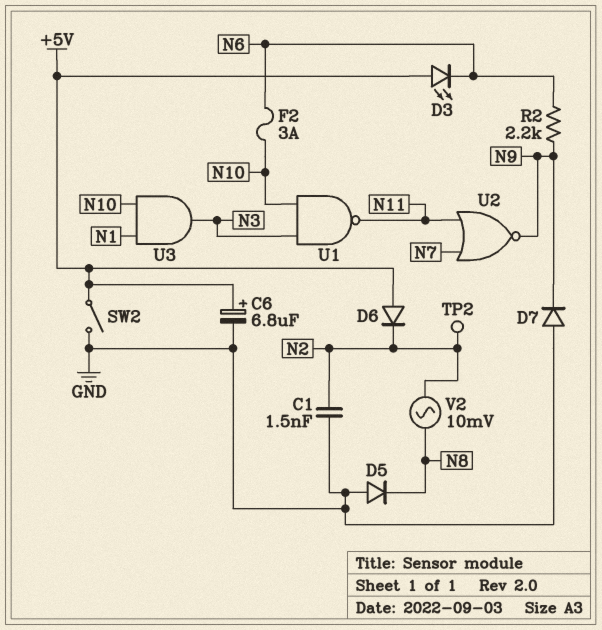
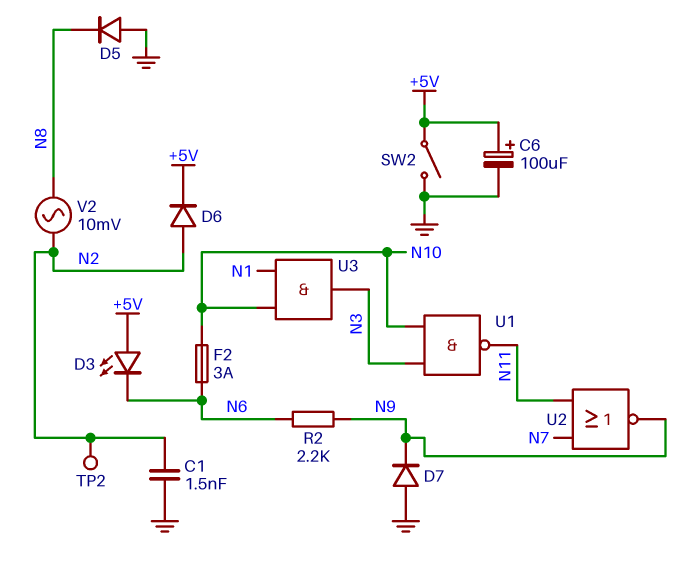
C6: 6.8uF (plus +5V, minus GND) -> 100uF (plus +5V, minus GND)
D6: diode (A +5V, K N2) -> diode (A N2, K +5V)

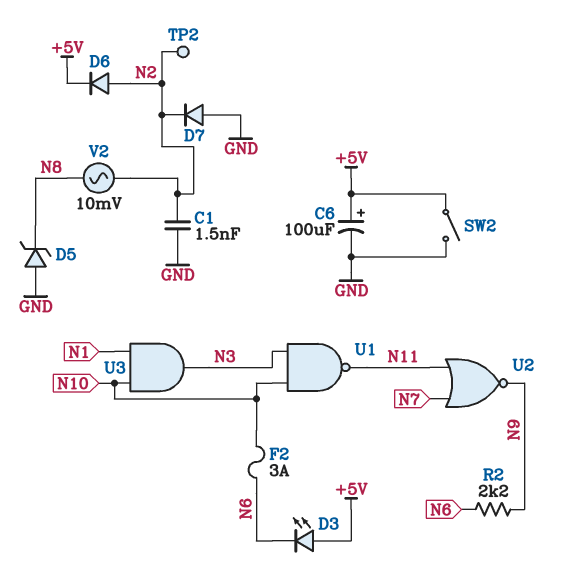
D5: diode (A GND, K N8) -> zener (A GND, K N8)
D7: diode (A GND, K N9) -> diode (A GND, K N2)

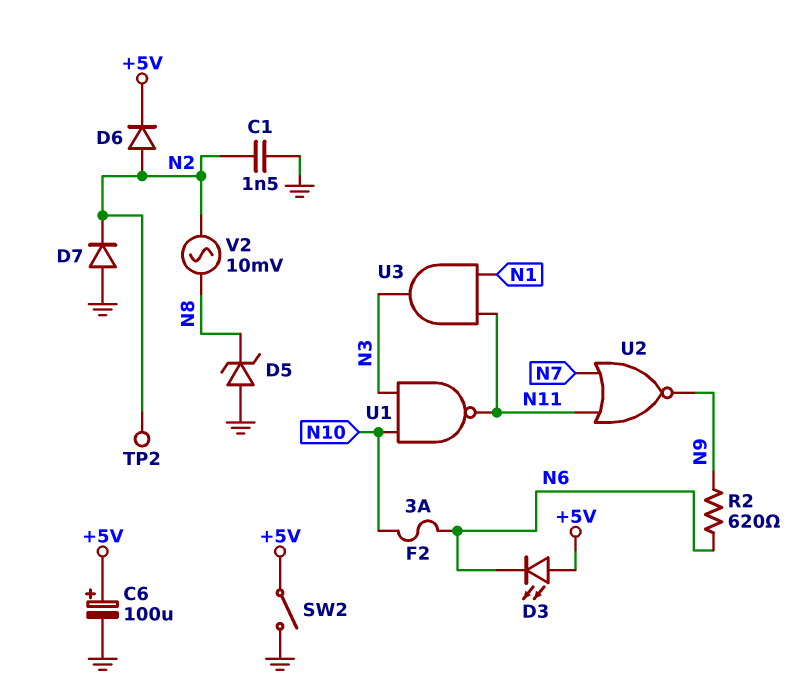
R2: 2.2k (N6, N9) -> 620 (N6, N9)
U3: AND (in N1, in N10, out N3) -> AND (in N1, in N11, out N3)

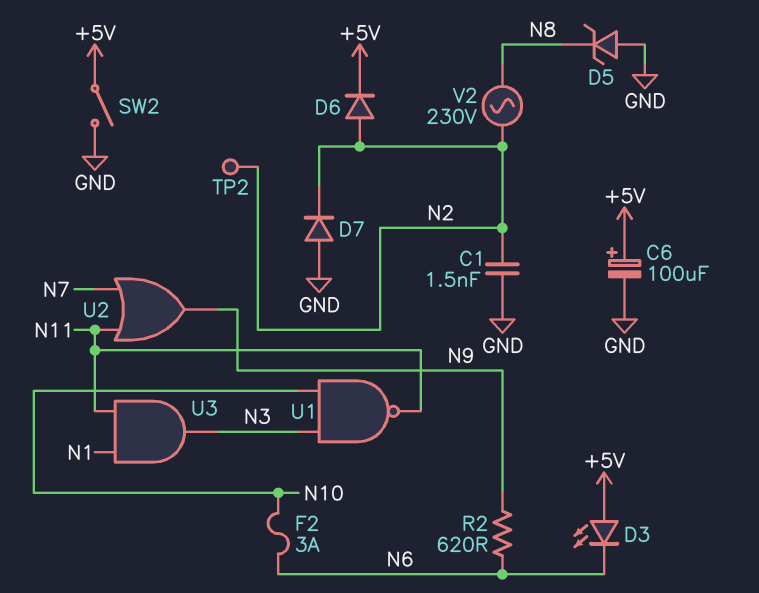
U2: NOR (in N7, in N11, out N9) -> OR (in N7, in N11, out N9)
V2: AC 10mV (N2, N8) -> AC 230V (N2, N8)

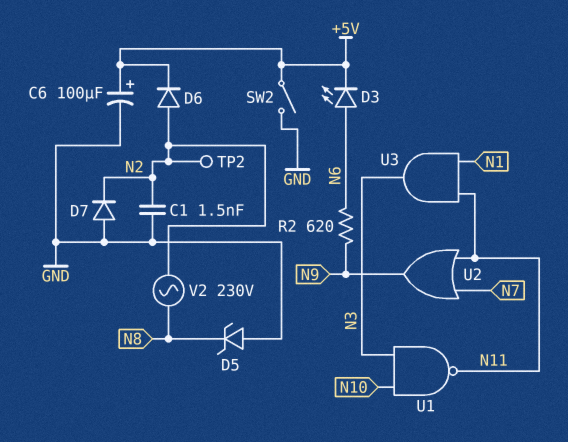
D3: LED (A +5V, K N6) -> LED (A N6, K +5V)
F2: 3A (N6, N10) -> none

